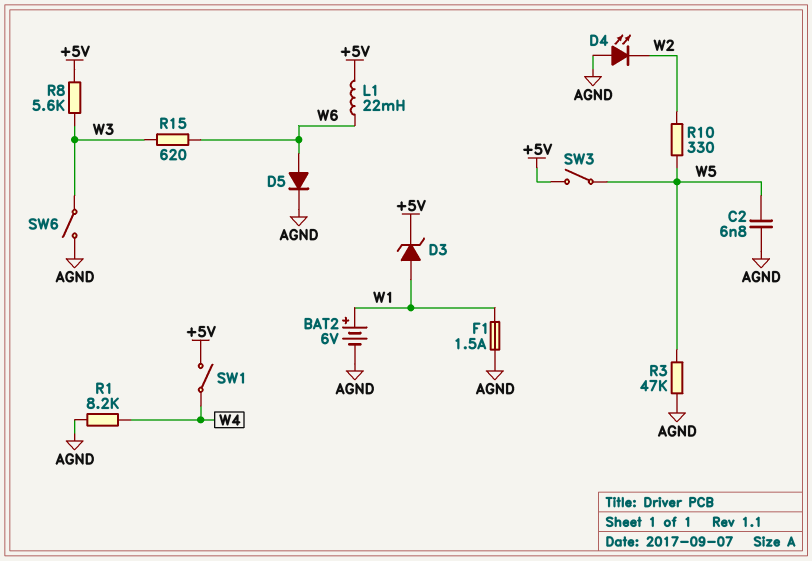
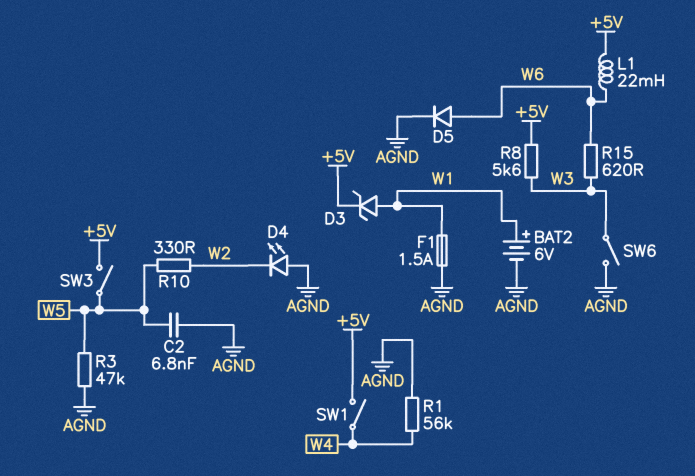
R1: 8.2k (AGND, W4) -> 56k (AGND, W4)

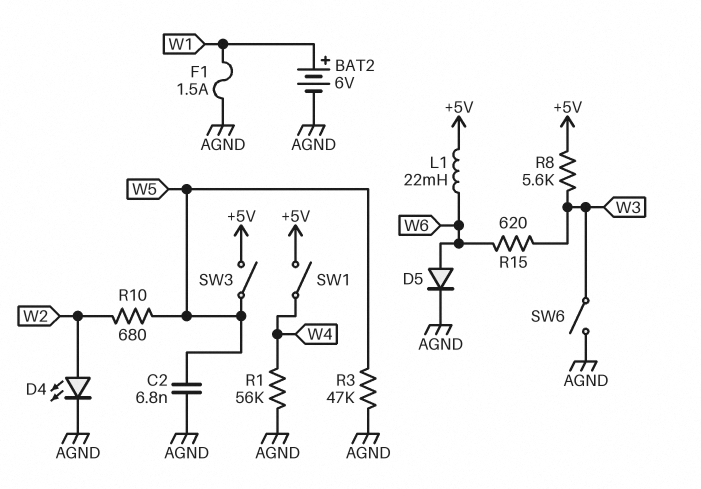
D3: zener (A W1, K +5V) -> none
D4: LED (A AGND, K W2) -> LED (A W2, K AGND)
R10: 330 (W2, W5) -> 680 (W2, W5)

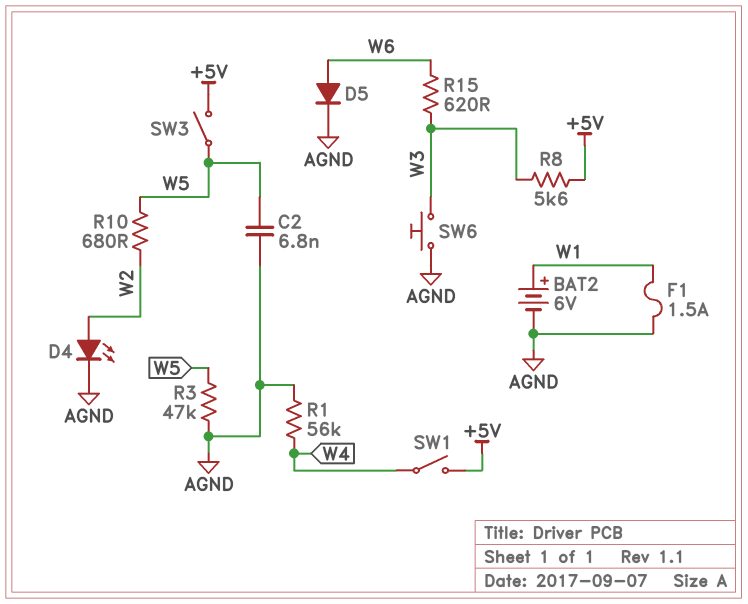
L1: 22mH (+5V, W6) -> none
SW6: switch (AGND, W3) -> button (AGND, W3)

